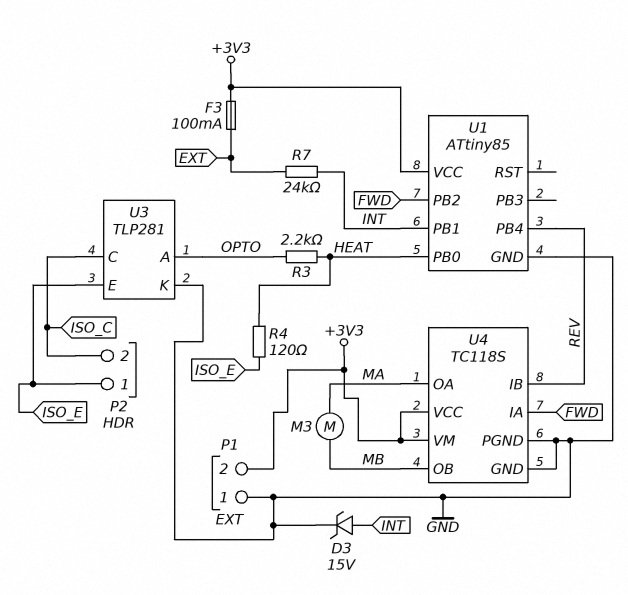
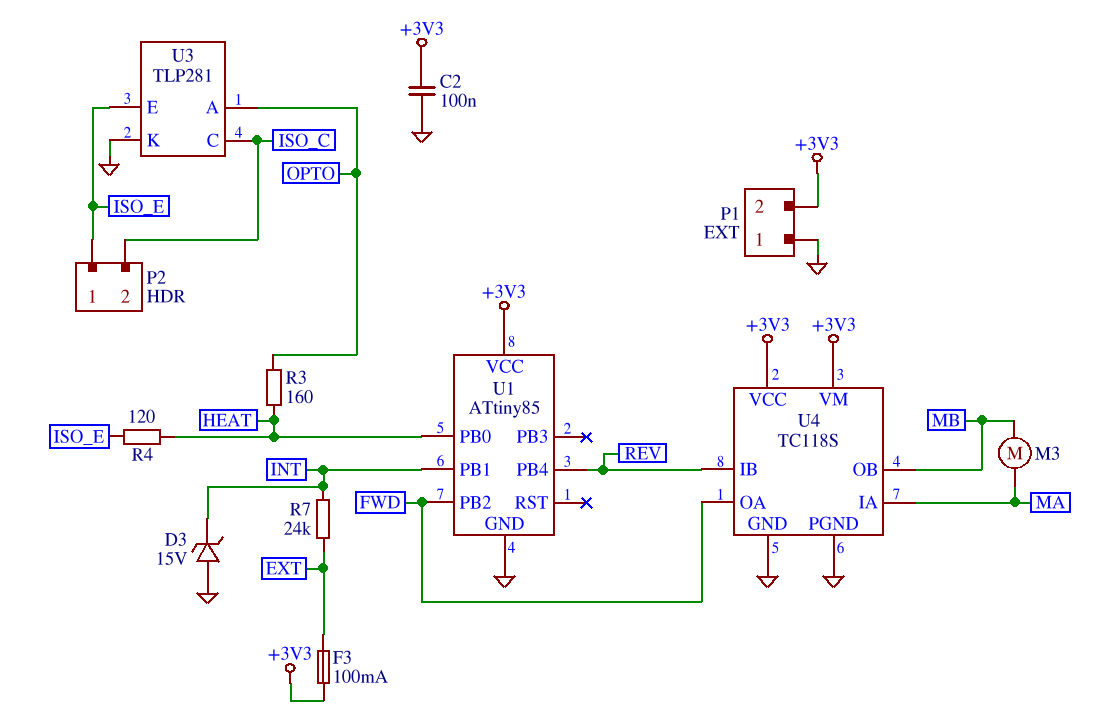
C2: none -> 100nF (+3V3, GND)
D3: zener 15V (A INT, K GND) -> zener 15V (A GND, K INT)
R3: 2.2k (HEAT, OPTO) -> 160 (HEAT, OPTO)
U4 pin IA: FWD -> MA
U4 pin OA: MA -> FWD

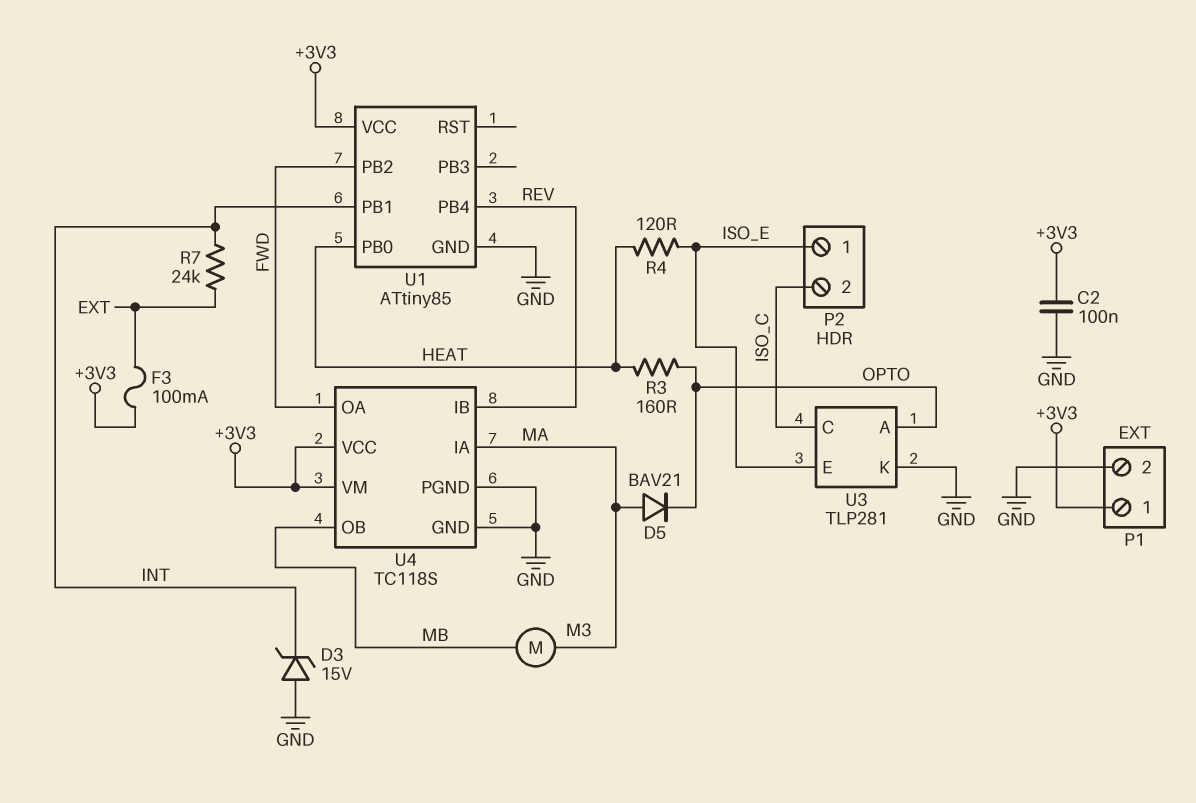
D5: none -> diode BAV21 (A MA, K OPTO)
P1 pin 1: GND -> +3V3
P1 pin 2: +3V3 -> GND

